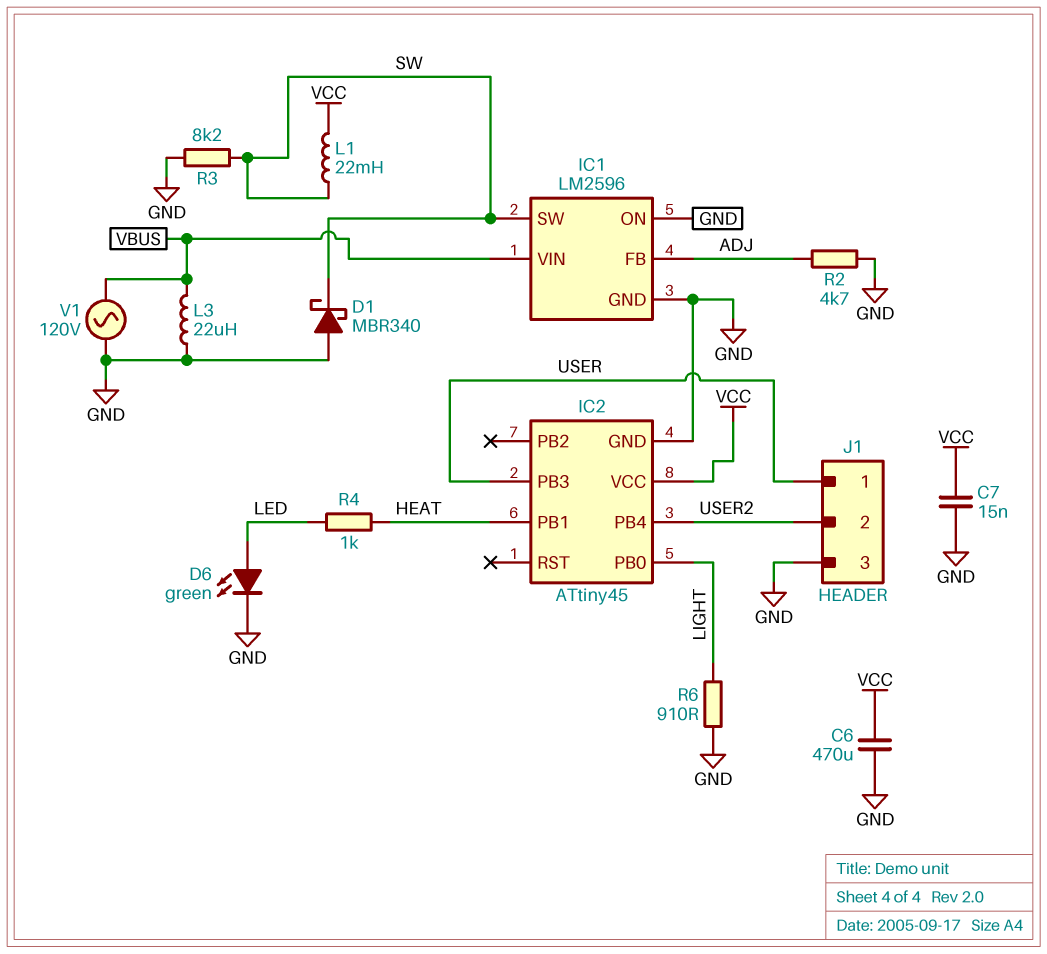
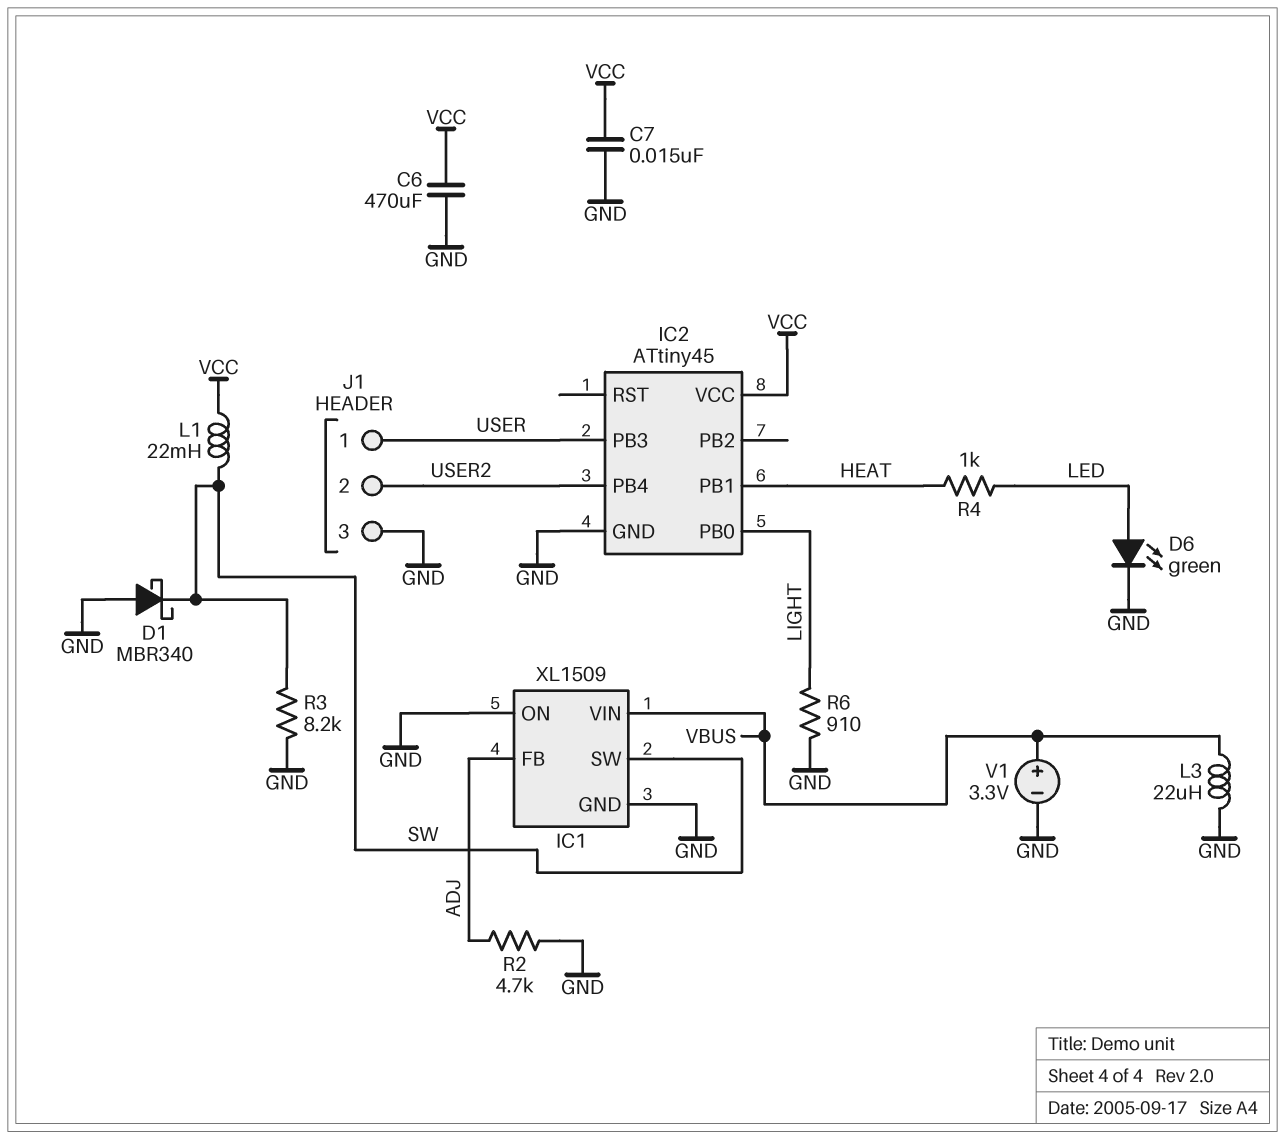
IC1: LM2596 -> XL1509
V1: AC 120V (GND, VBUS) -> 3.3V (plus VBUS, minus GND)

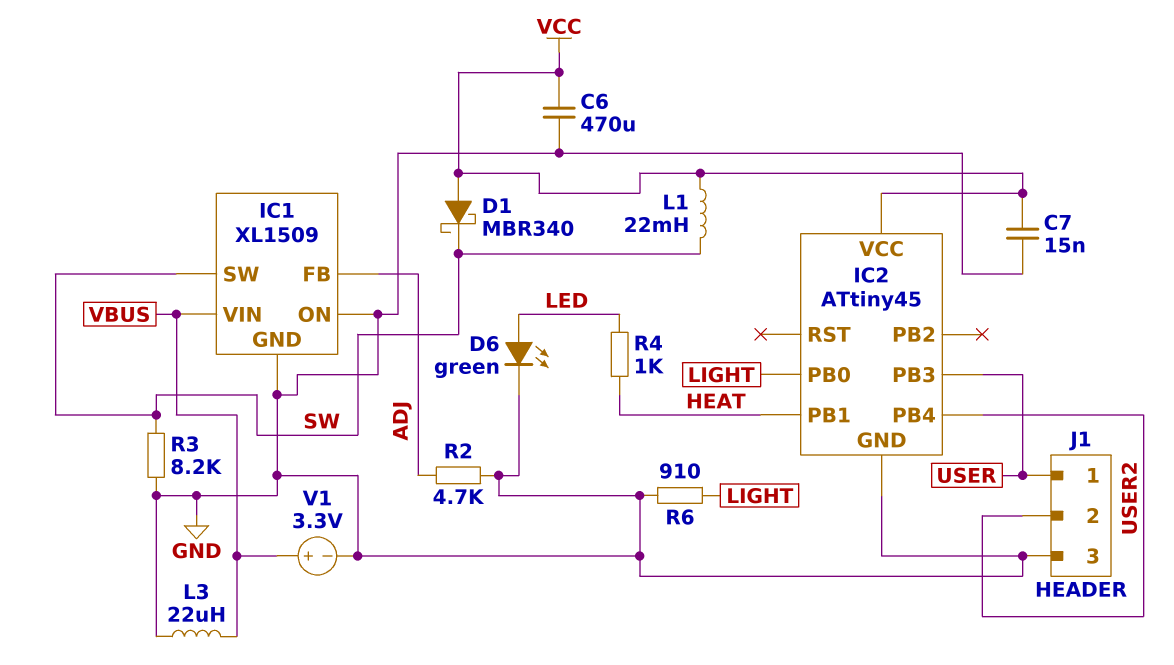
D1: schottky MBR340 (A GND, K SW) -> schottky MBR340 (A VCC, K SW)

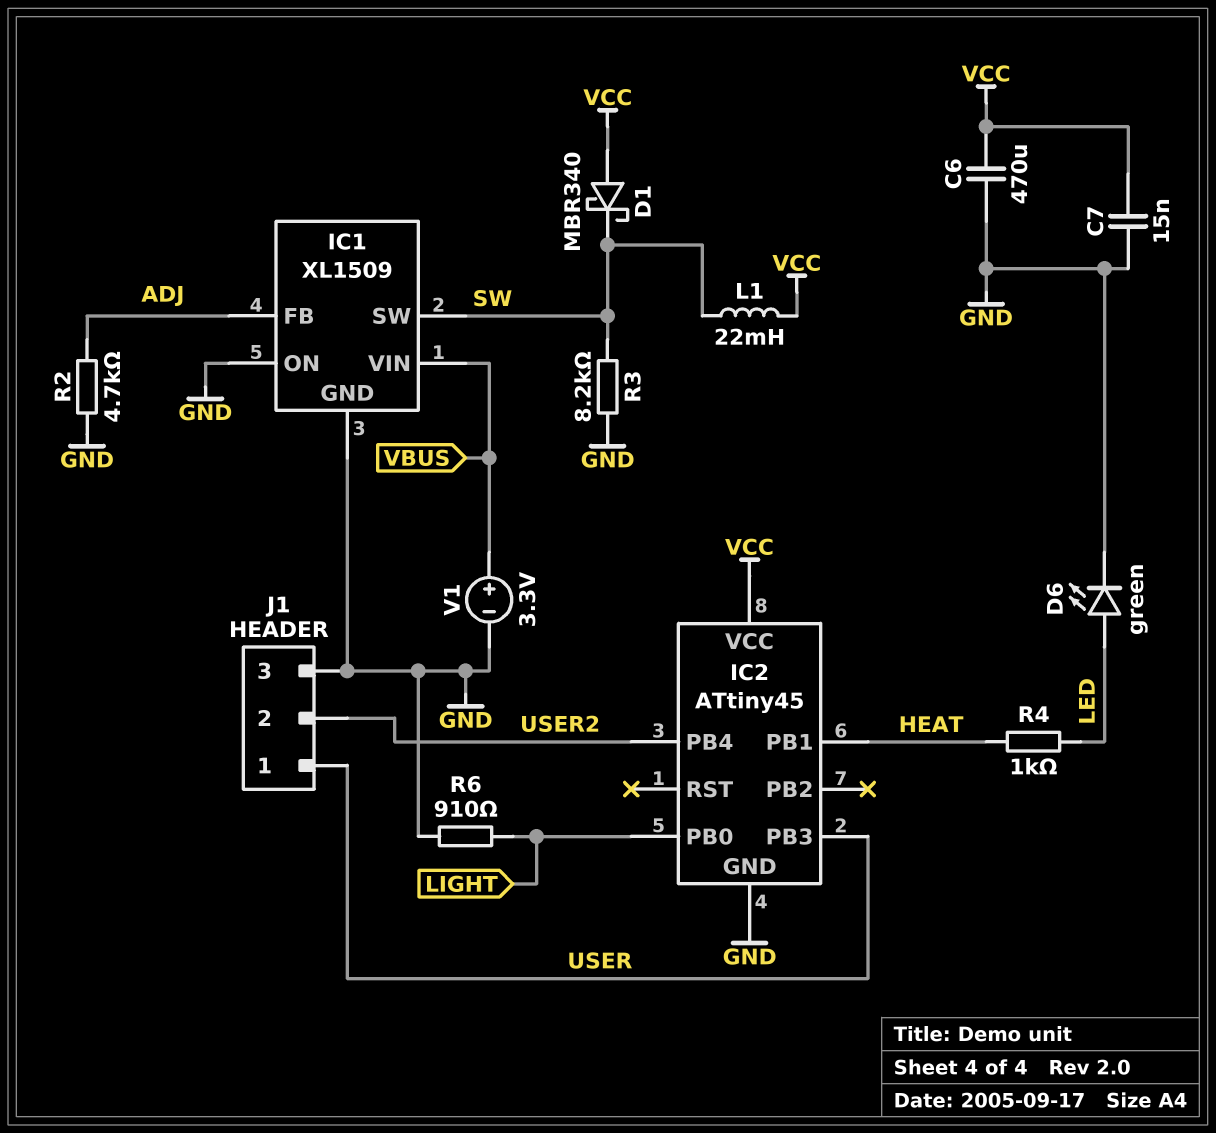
L3: 22uH (GND, VBUS) -> none

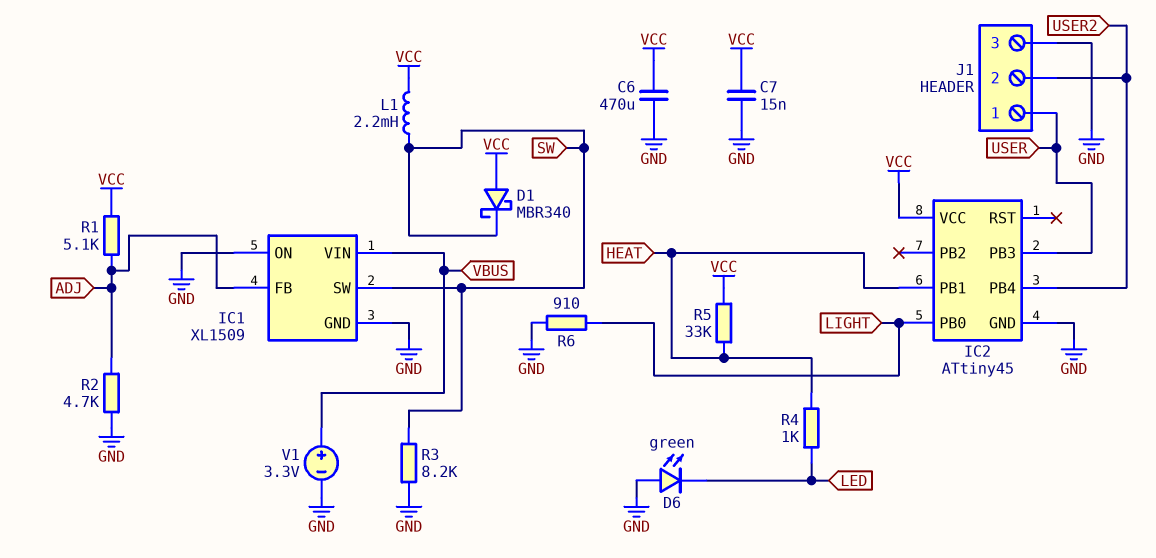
D6: LED green (A LED, K GND) -> LED green (A GND, K LED)
L1: 22mH (SW, VCC) -> 2.2mH (SW, VCC)
R1: none -> 5.1k (ADJ, VCC)
R5: none -> 33k (HEAT, VCC)

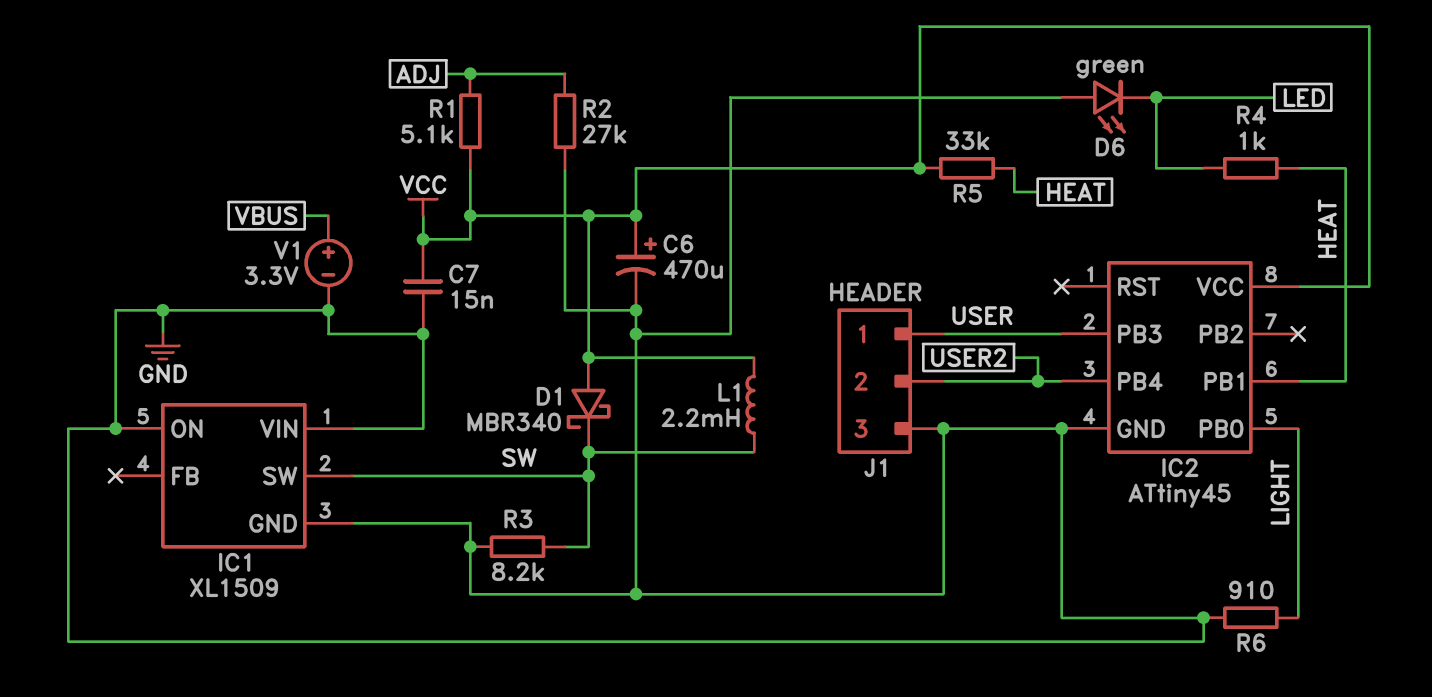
C6: 470uF (GND, VCC) -> 470uF (plus VCC, minus GND)
IC1 pin FB: ADJ -> none
IC1 pin VIN: VBUS -> GND
R2: 4.7k (ADJ, GND) -> 27k (ADJ, GND)

